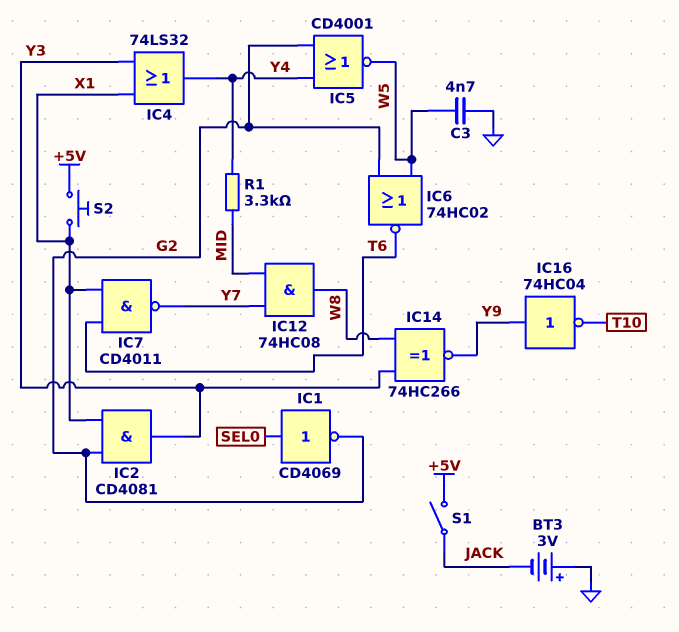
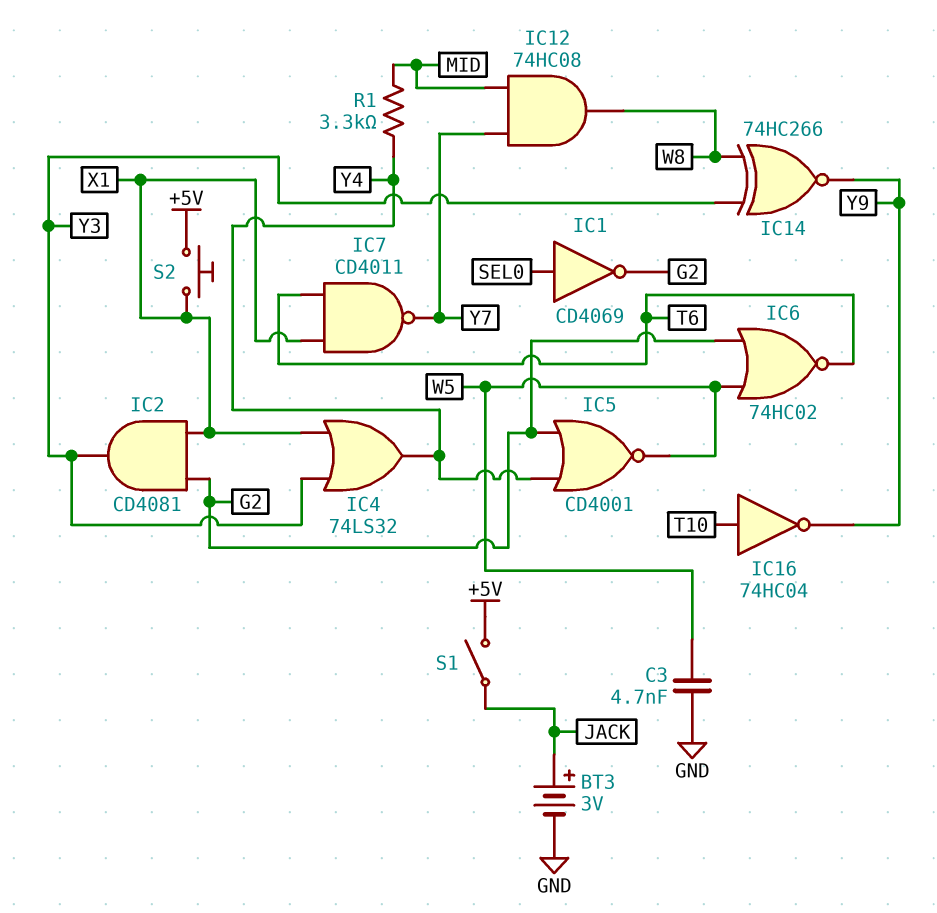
BT3: 3V (plus GND, minus JACK) -> 3V (plus JACK, minus GND)
IC16: NOT 74HC04 (in Y9, out T10) -> NOT 74HC04 (in T10, out Y9)

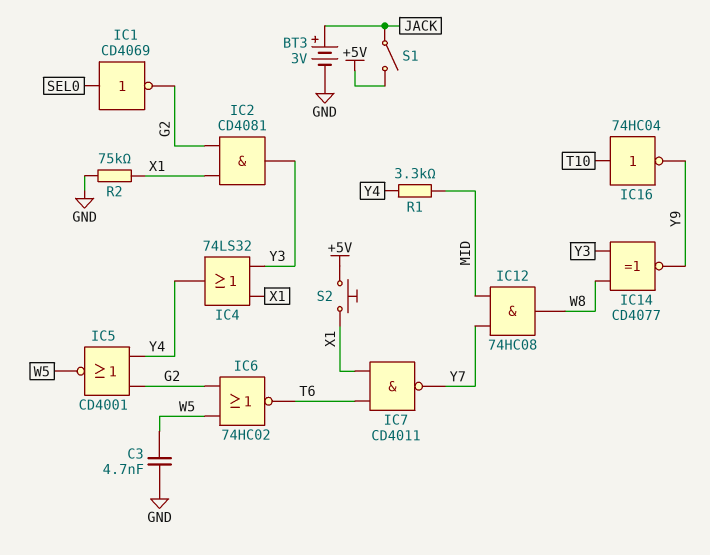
IC14: XNOR 74HC266 (in W8, in Y3, out Y9) -> XNOR CD4077 (in W8, in Y3, out Y9)
R2: none -> 75k (GND, X1)

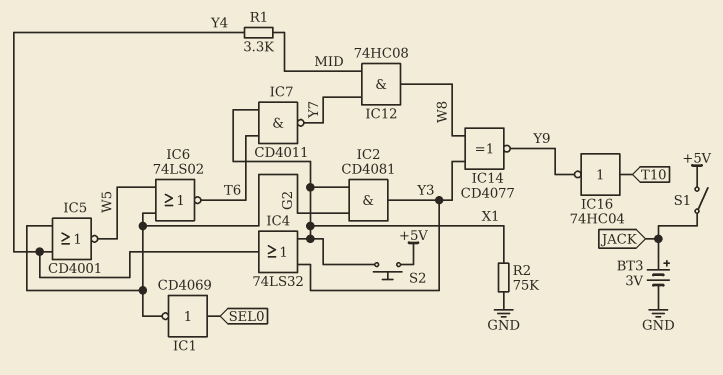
C3: 4.7nF (GND, W5) -> none
IC6: NOR 74HC02 (in G2, in W5, out T6) -> NOR 74LS02 (in G2, in W5, out T6)

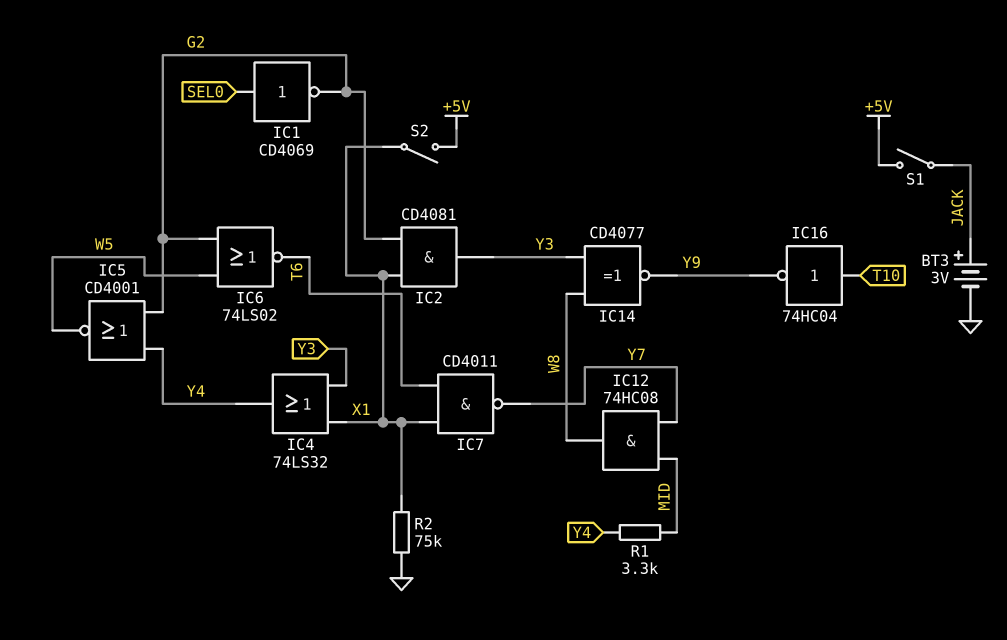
S2: button (+5V, X1) -> switch (+5V, X1)

